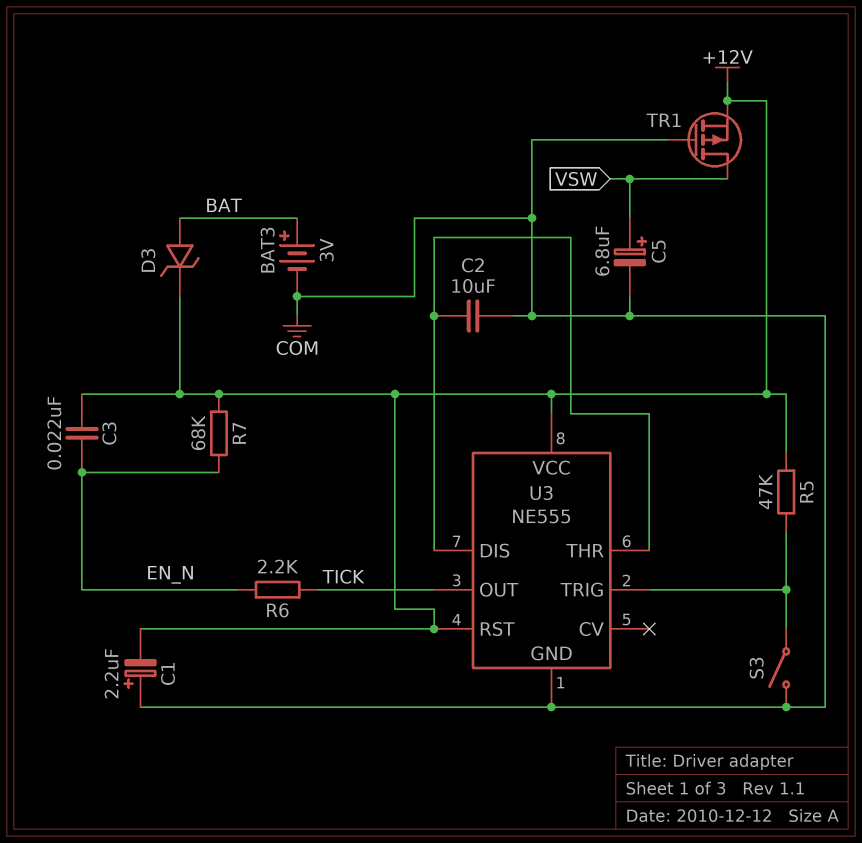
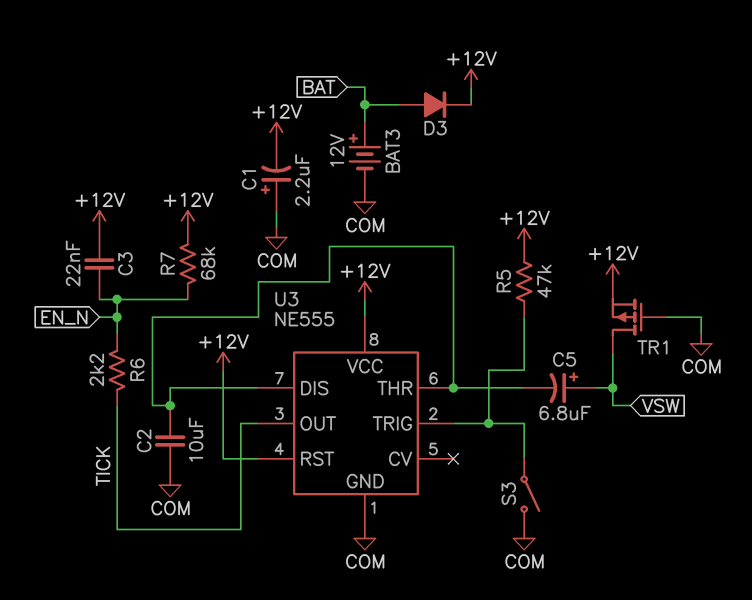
BAT3: 3V (plus BAT, minus COM) -> 12V (plus BAT, minus COM)
C5: 6.8uF (plus VSW, minus COM) -> 6.8uF (plus VSW, minus U3/DIS)
D3: zener (A BAT, K +12V) -> diode (A BAT, K +12V)

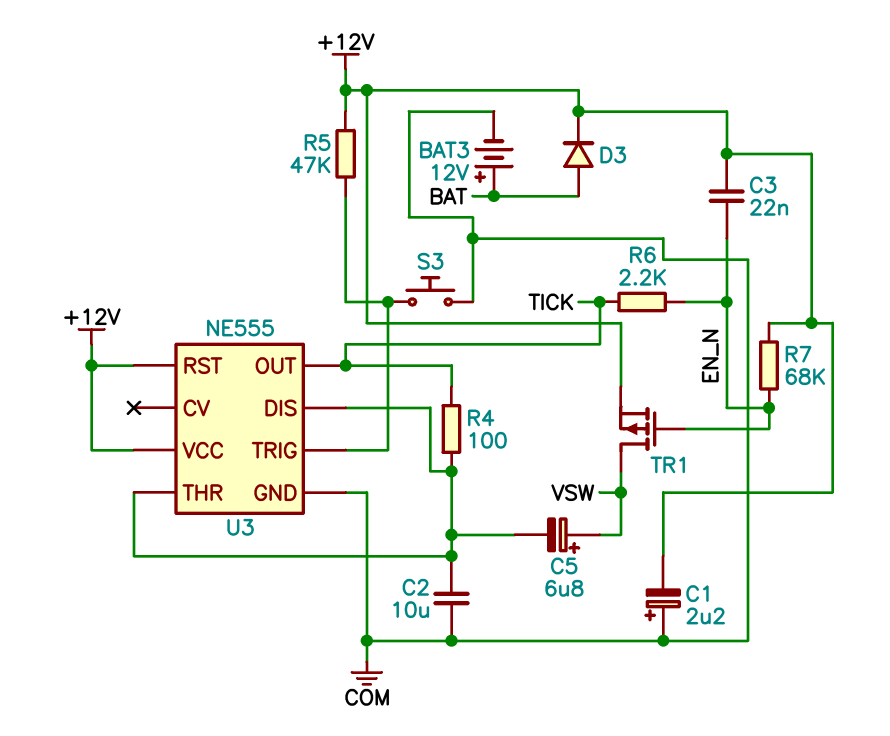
R4: none -> 100 (TICK, U3/DIS)
S3: switch (COM, U3/TRIG) -> button (COM, U3/TRIG)
TR1: PMOS (G COM, D VSW, S +12V) -> PMOS (G EN_N, D VSW, S +12V)

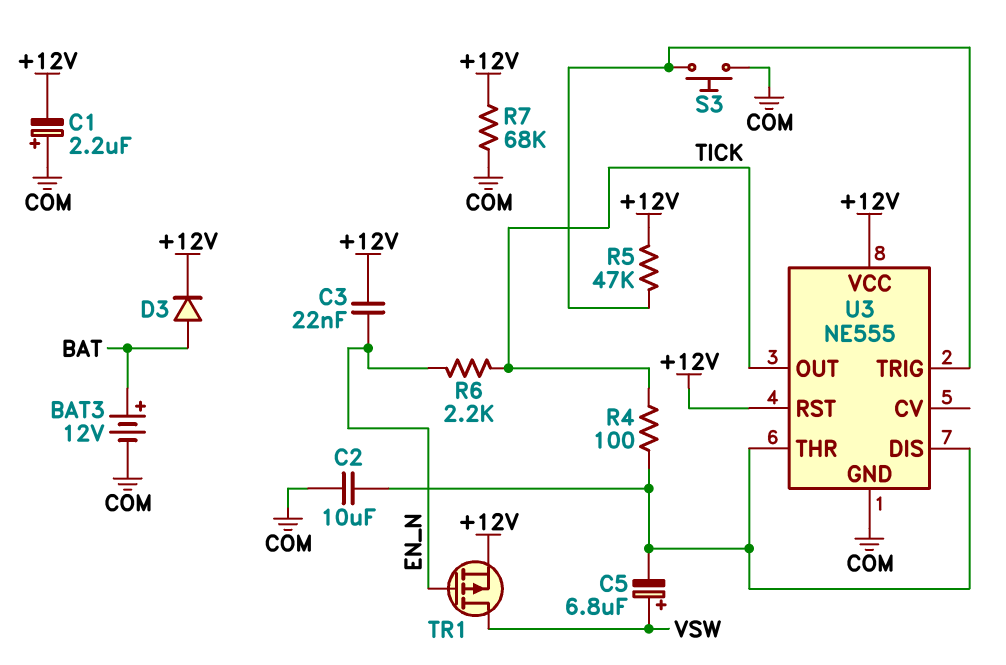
R7: 68k (+12V, EN_N) -> 68k (+12V, COM)

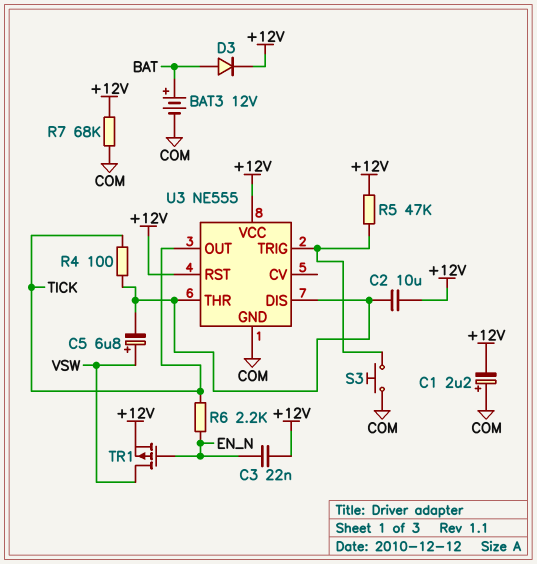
C2: 10uF (COM, U3/DIS) -> 10uF (+12V, U3/DIS)

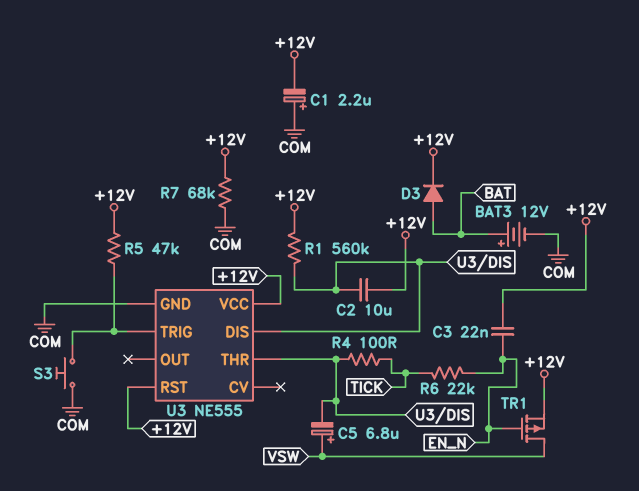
R1: none -> 560k (+12V, U3/DIS)
R6: 2.2k (EN_N, TICK) -> 22k (EN_N, TICK)
U3 pin OUT: TICK -> none

